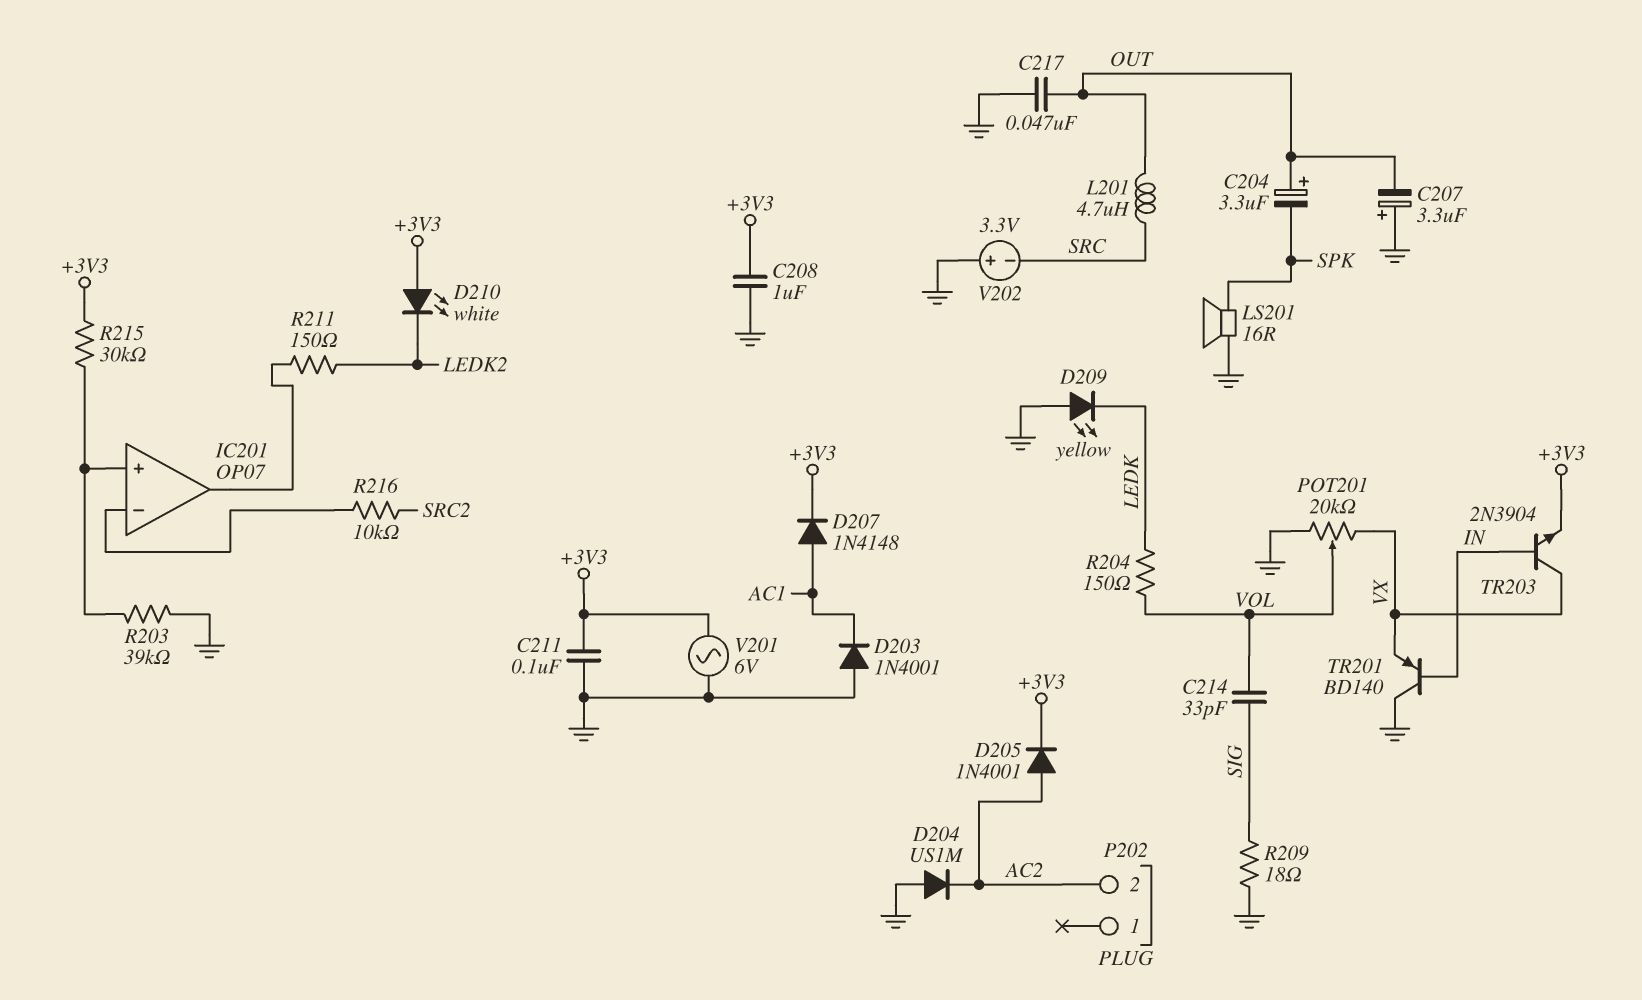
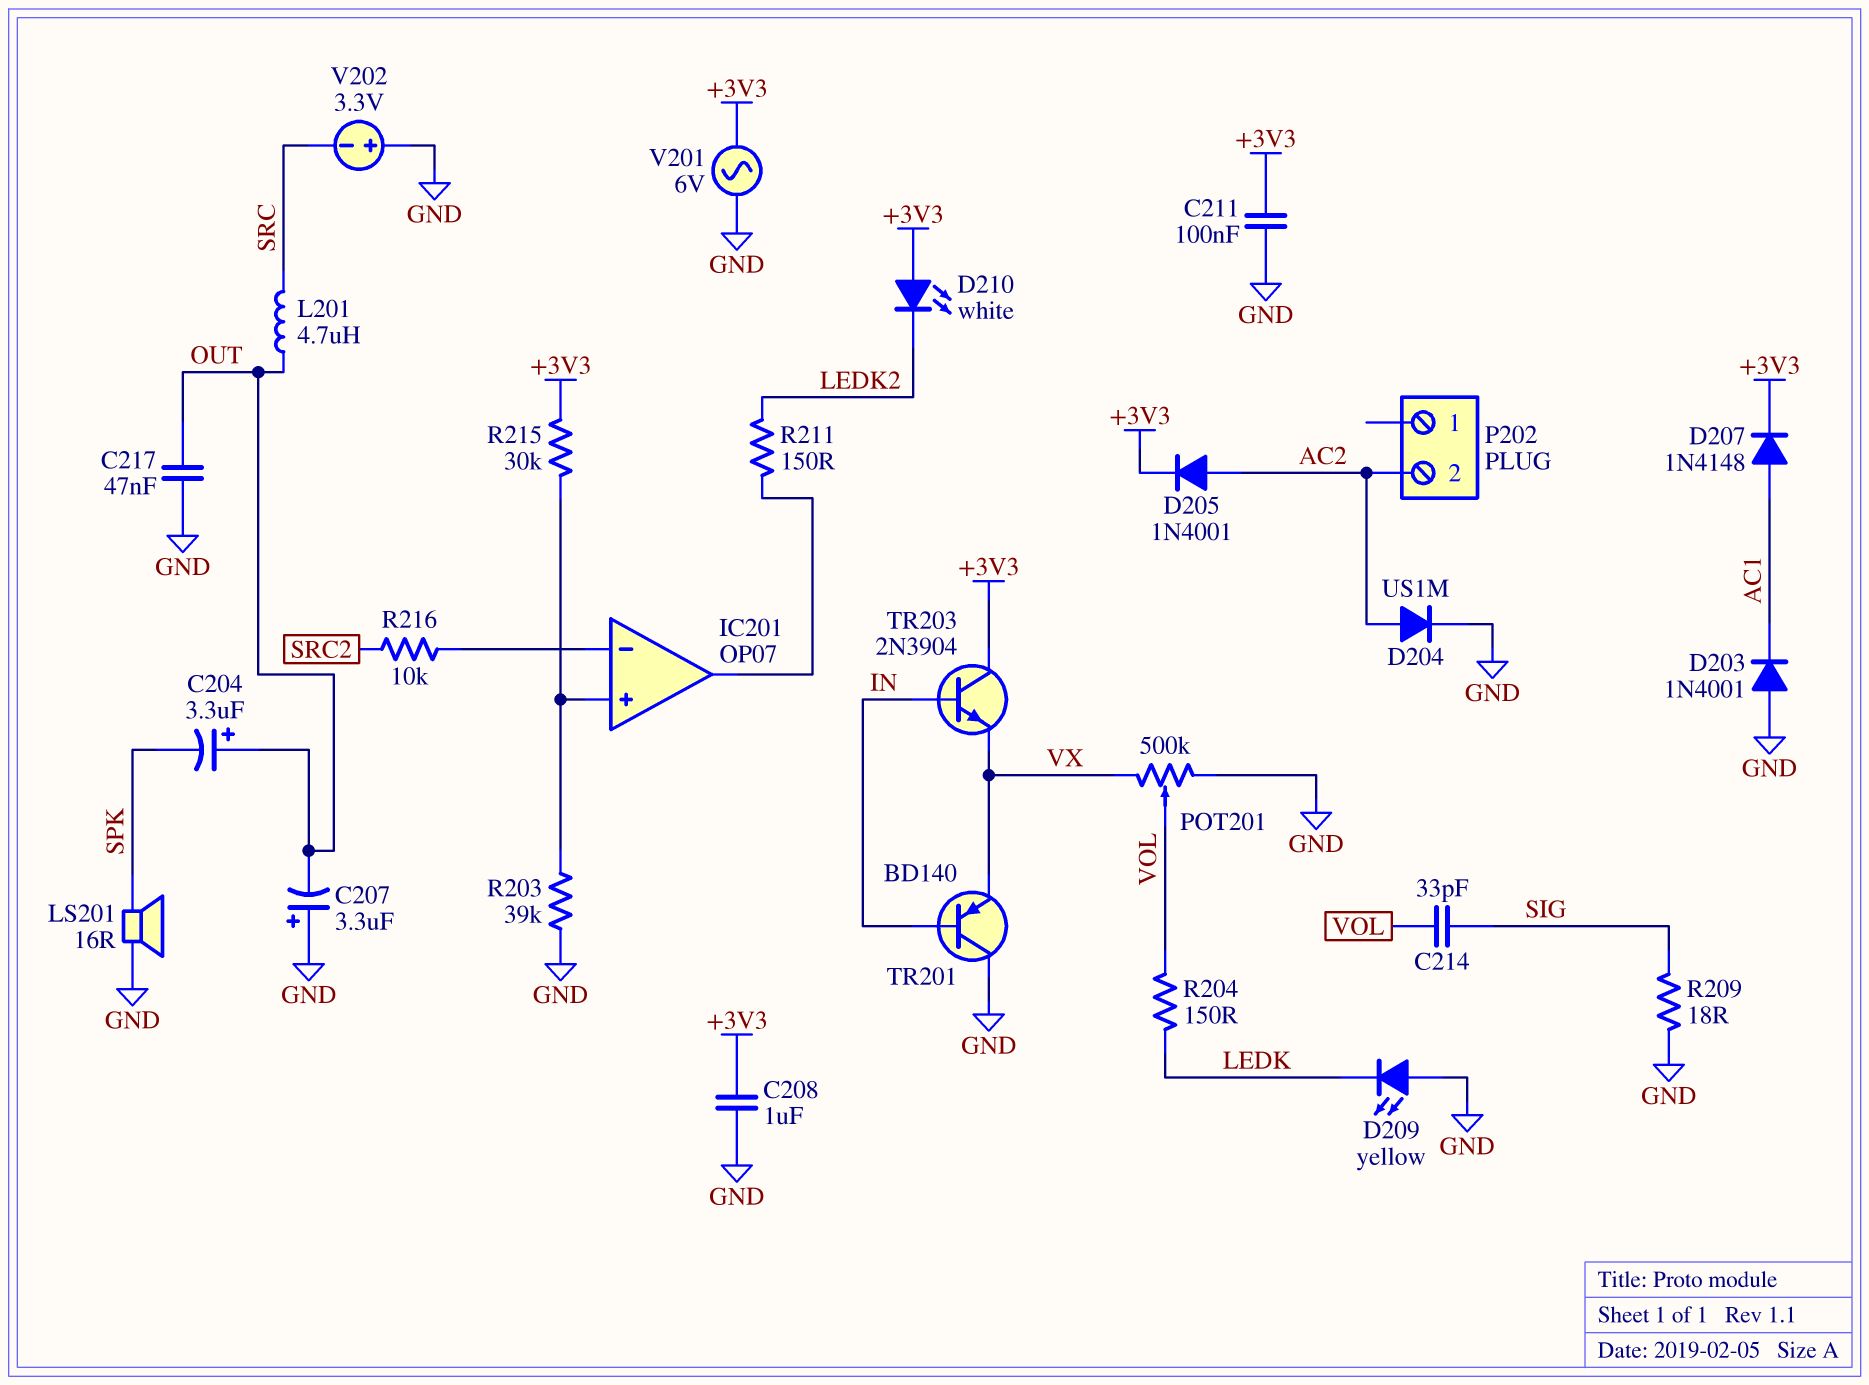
D204: diode US1M (A GND, K AC2) -> diode US1M (A AC2, K GND)
POT201: 20k (GND, VX, wiper VOL) -> 500k (GND, VX, wiper VOL)
TR203: NPN 2N3904 (B IN, C VX, E +3V3) -> NPN 2N3904 (B IN, C +3V3, E VX)

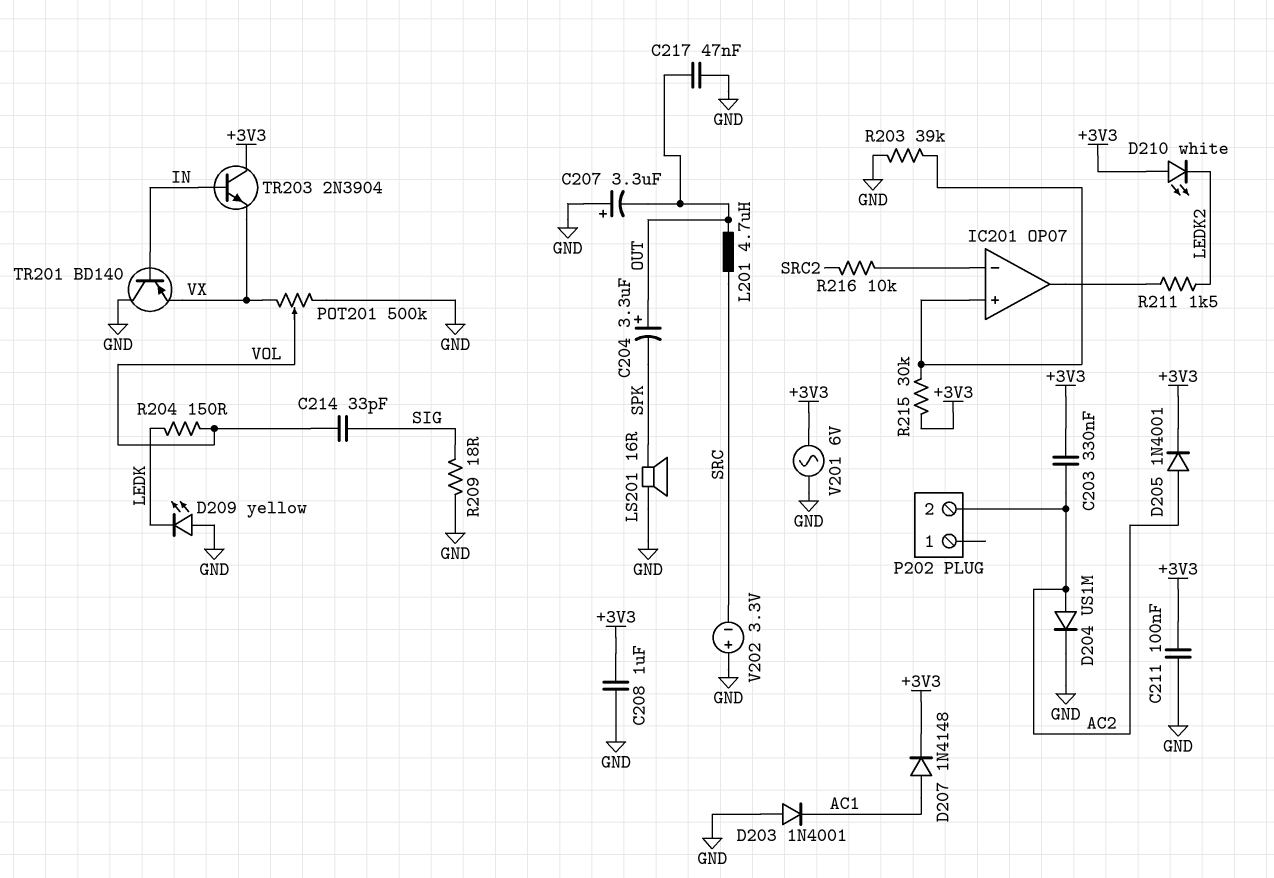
C203: none -> 330nF (+3V3, AC2)
R211: 150 (IC201/out, LEDK2) -> 1.5k (IC201/out, LEDK2)

